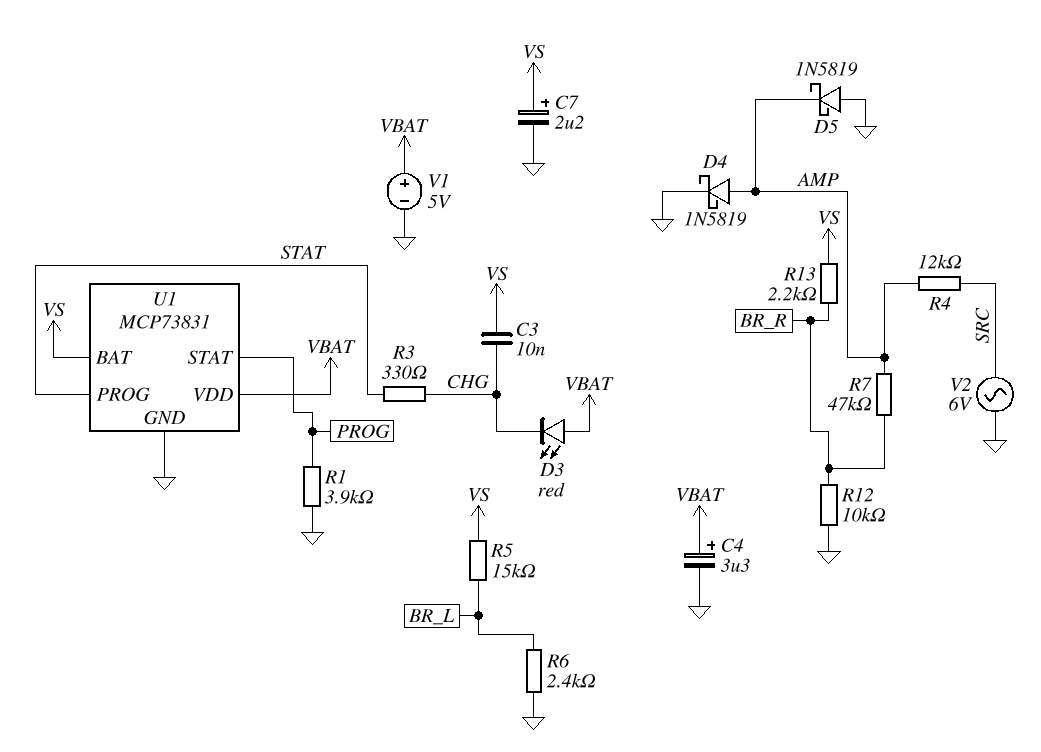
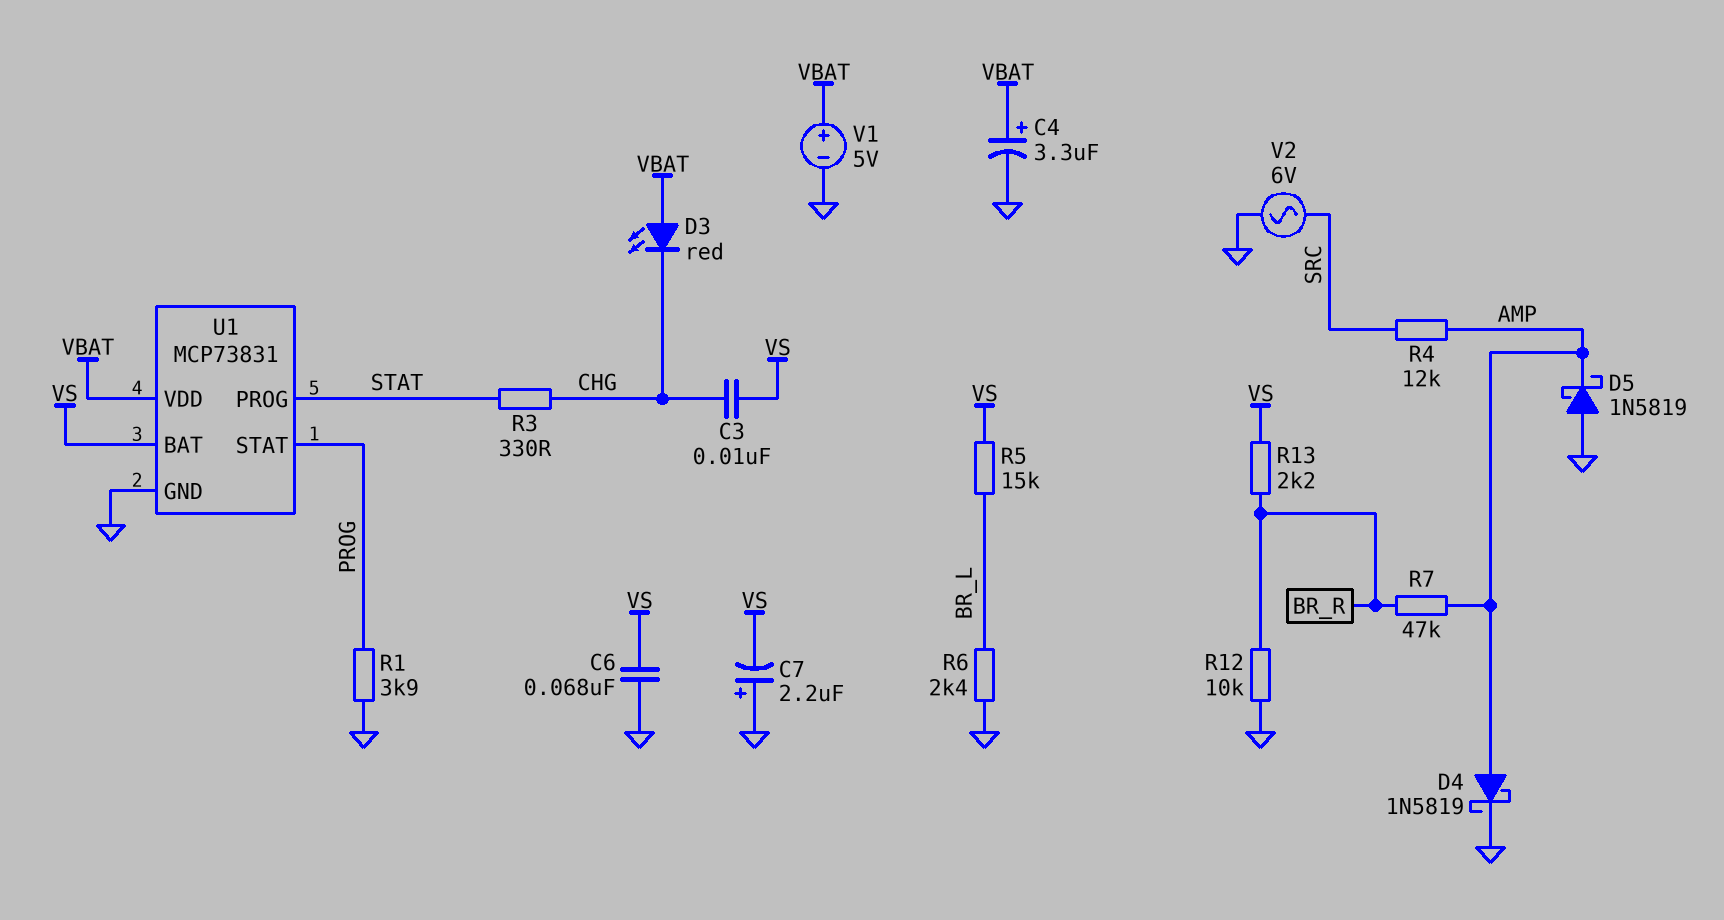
C6: none -> 68nF (GND, VS)
C7: 2.2uF (plus VS, minus GND) -> 2.2uF (plus GND, minus VS)

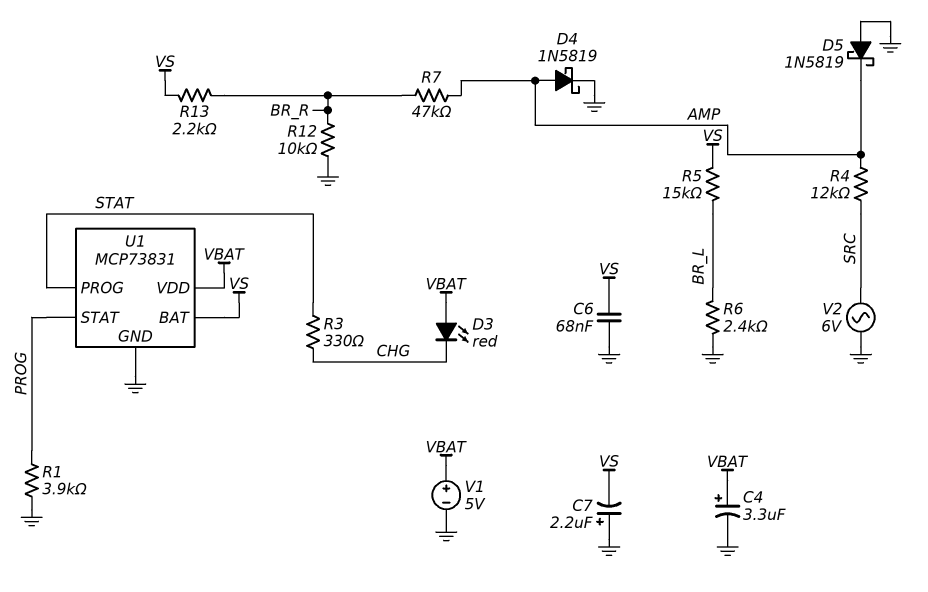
C3: 10nF (CHG, VS) -> none

